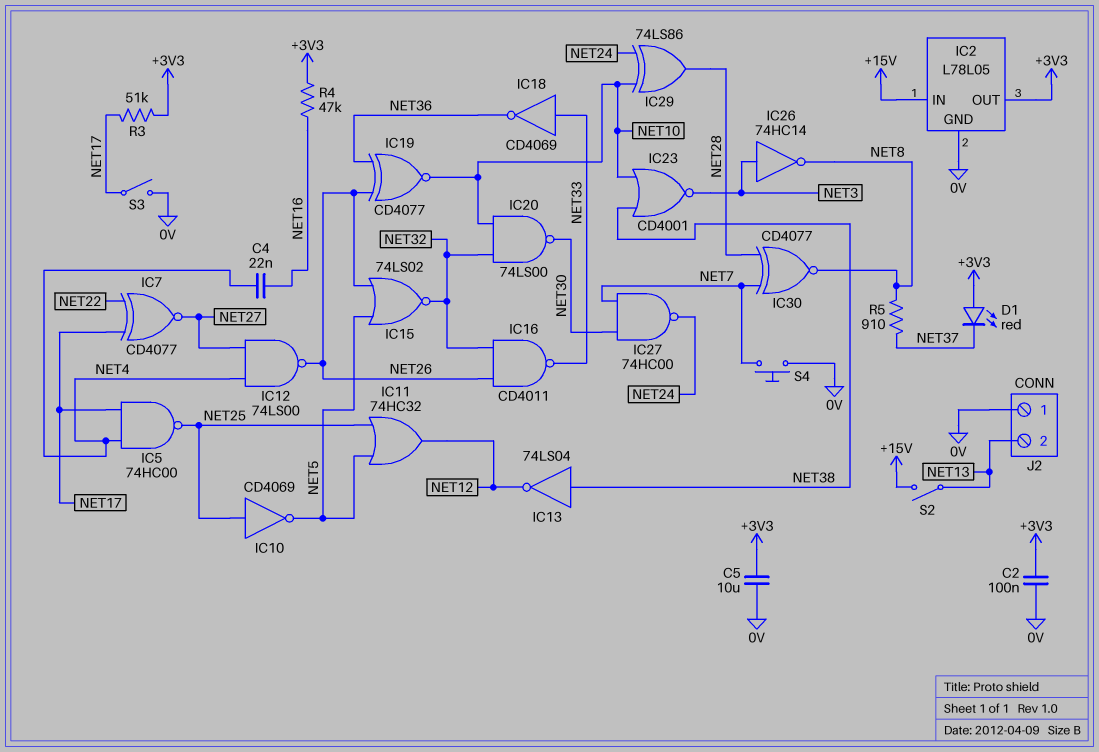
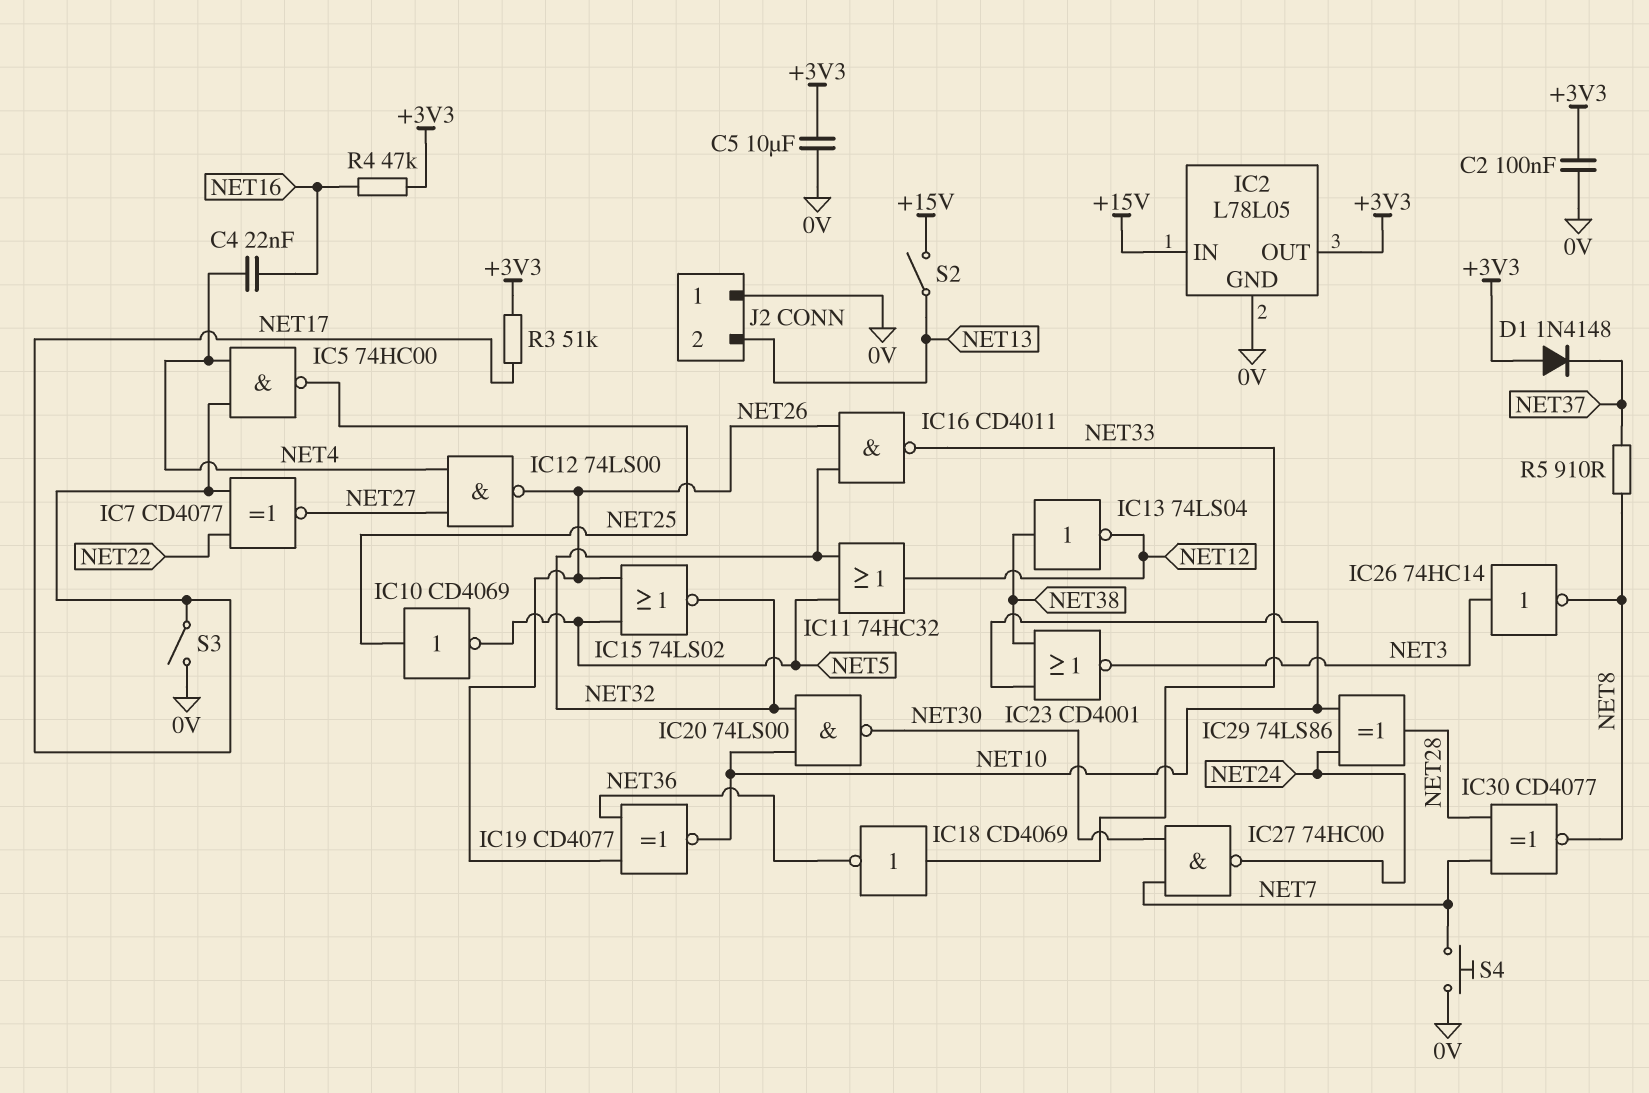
D1: LED red (A +3V3, K NET37) -> diode 1N4148 (A +3V3, K NET37)
IC11: OR 74HC32 (in NET5, in NET25, out NET12) -> OR 74HC32 (in NET5, in NET32, out NET12)

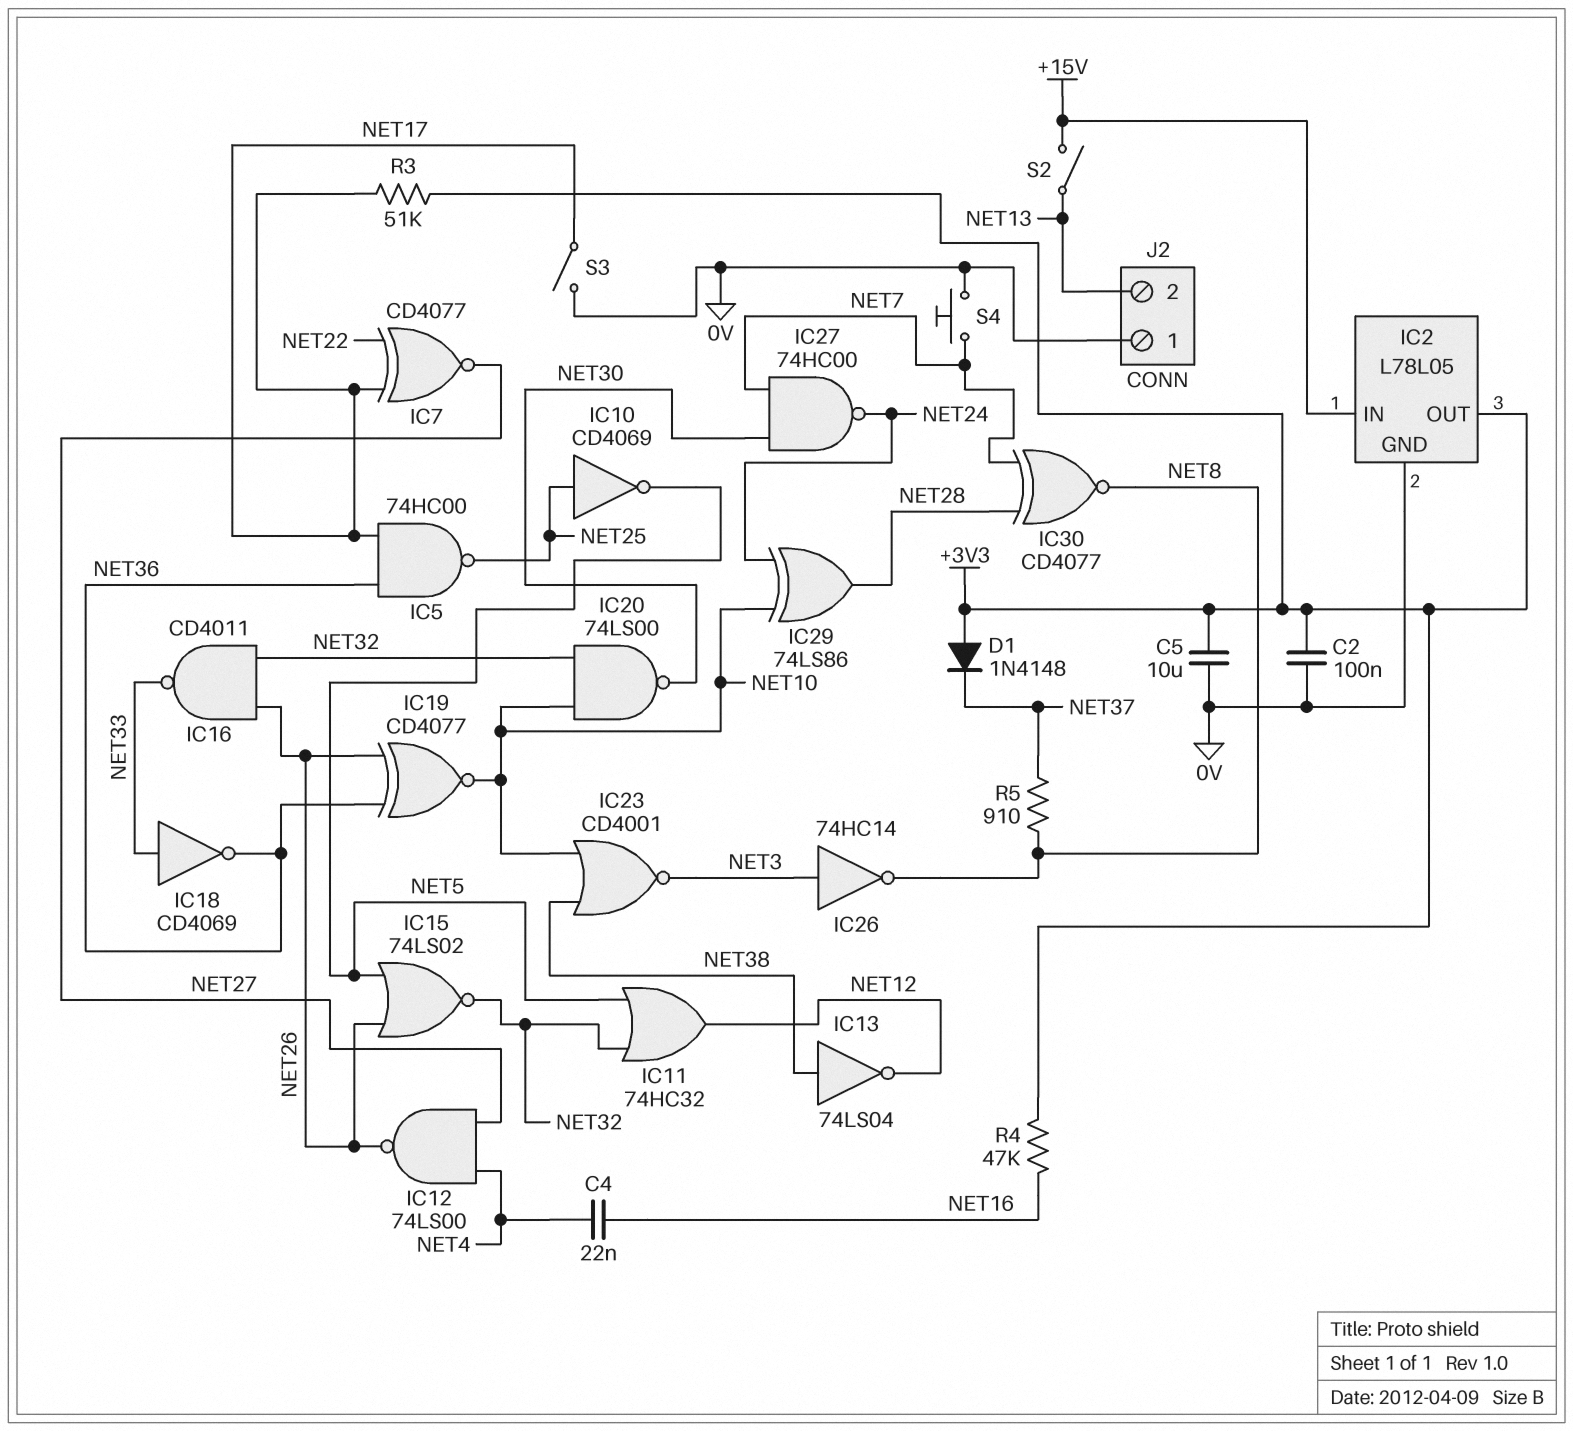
IC5: NAND 74HC00 (in NET4, in NET17, out NET25) -> NAND 74HC00 (in NET17, in NET36, out NET25)

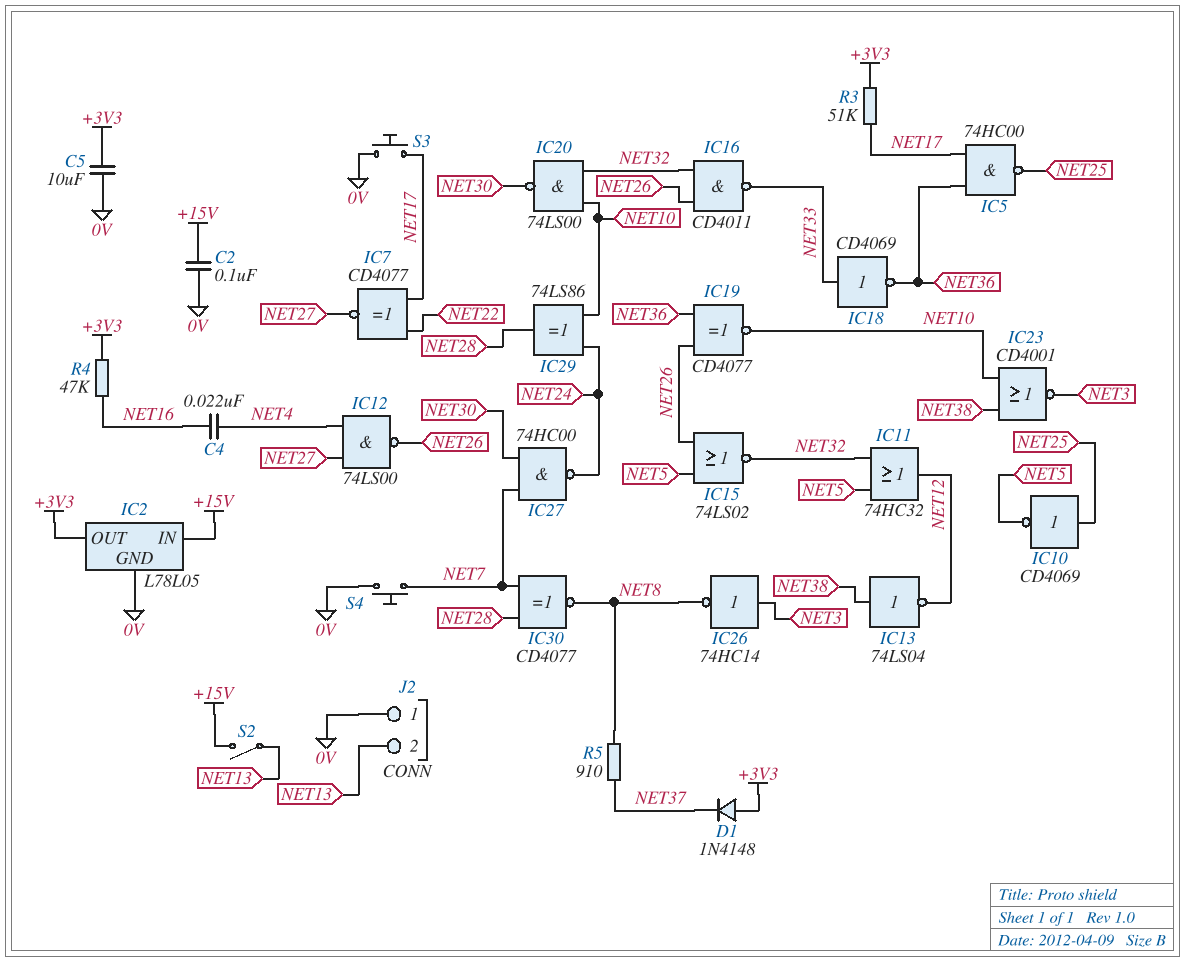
C2: 100nF (+3V3, 0V) -> 100nF (+15V, 0V)
S3: switch (0V, NET17) -> button (0V, NET17)

